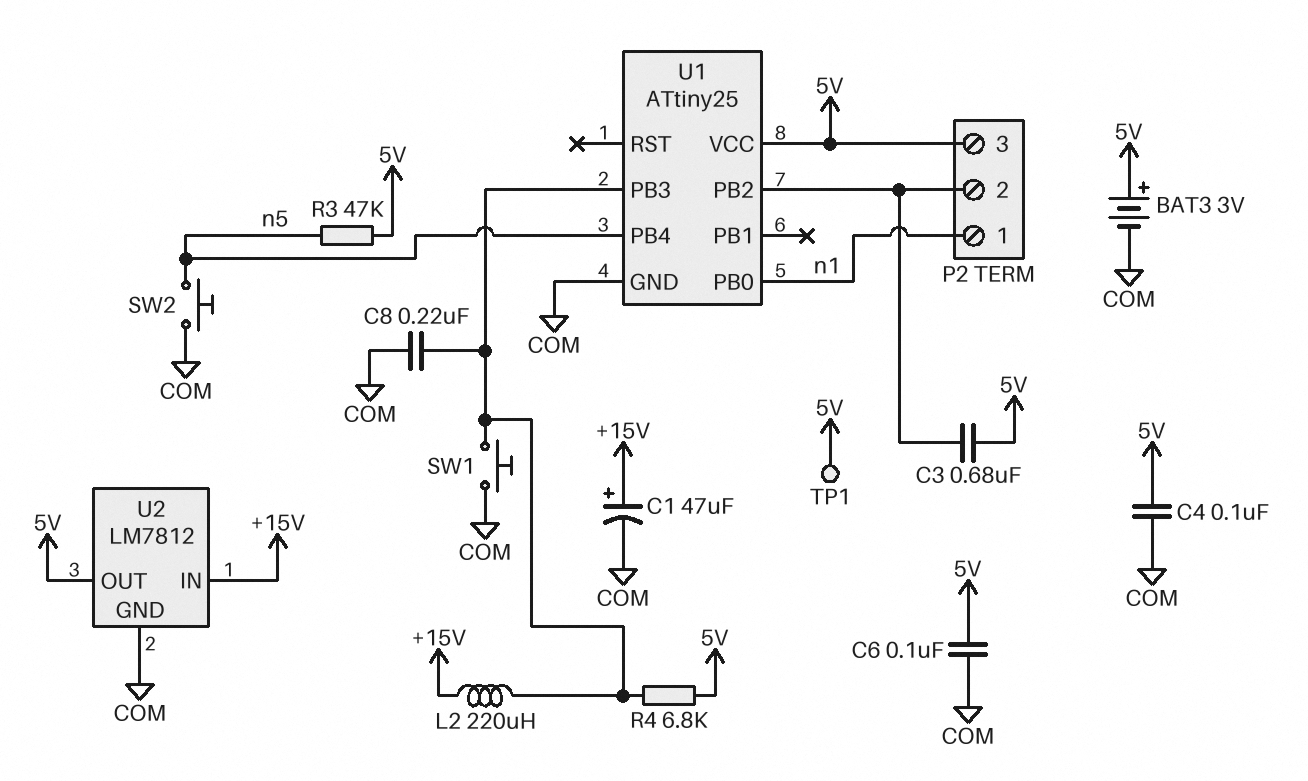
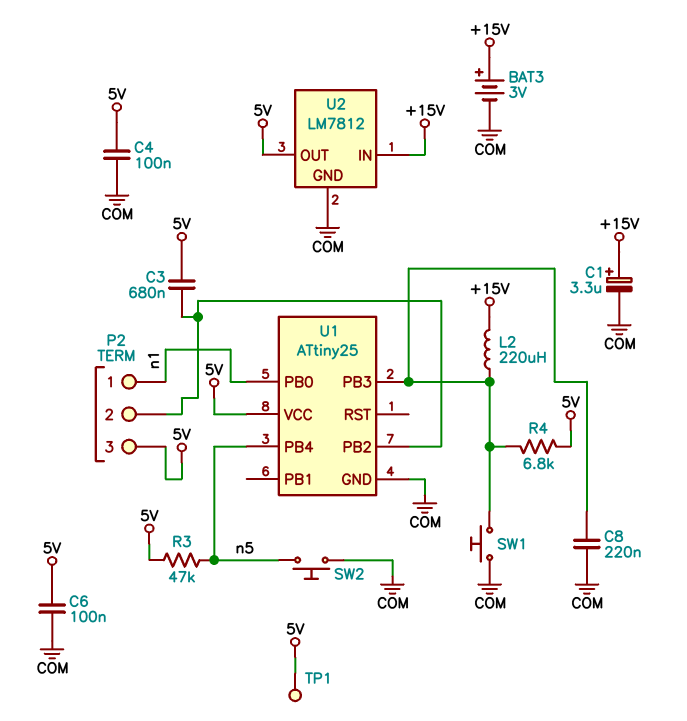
BAT3: 3V (plus 5V, minus COM) -> 3V (plus +15V, minus COM)
C1: 47uF (plus +15V, minus COM) -> 3.3uF (plus +15V, minus COM)

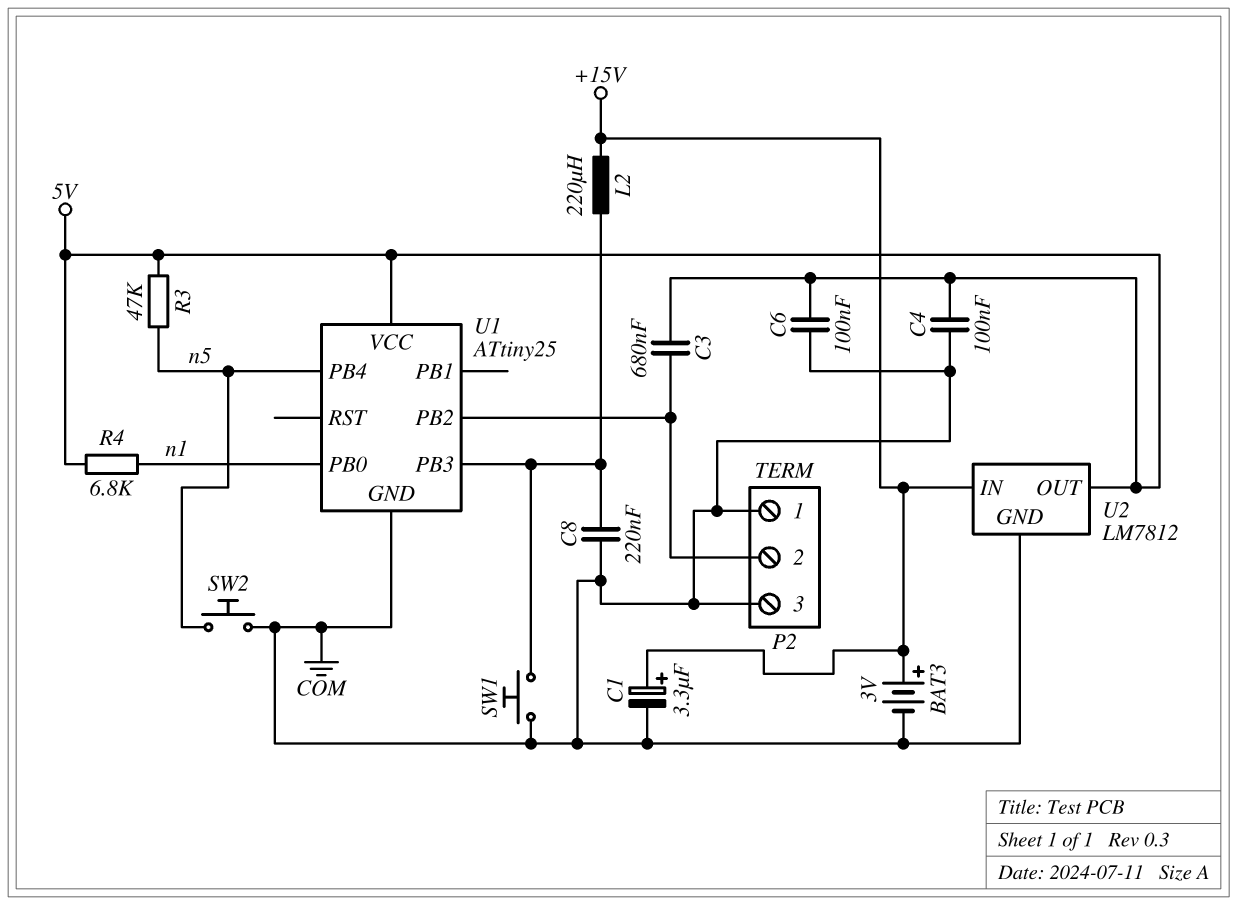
P2 pin 1: n1 -> COM
P2 pin 3: 5V -> COM
R4: 6.8k (5V, U1/PB3) -> 6.8k (5V, n1)
TP1: test point (5V) -> none

